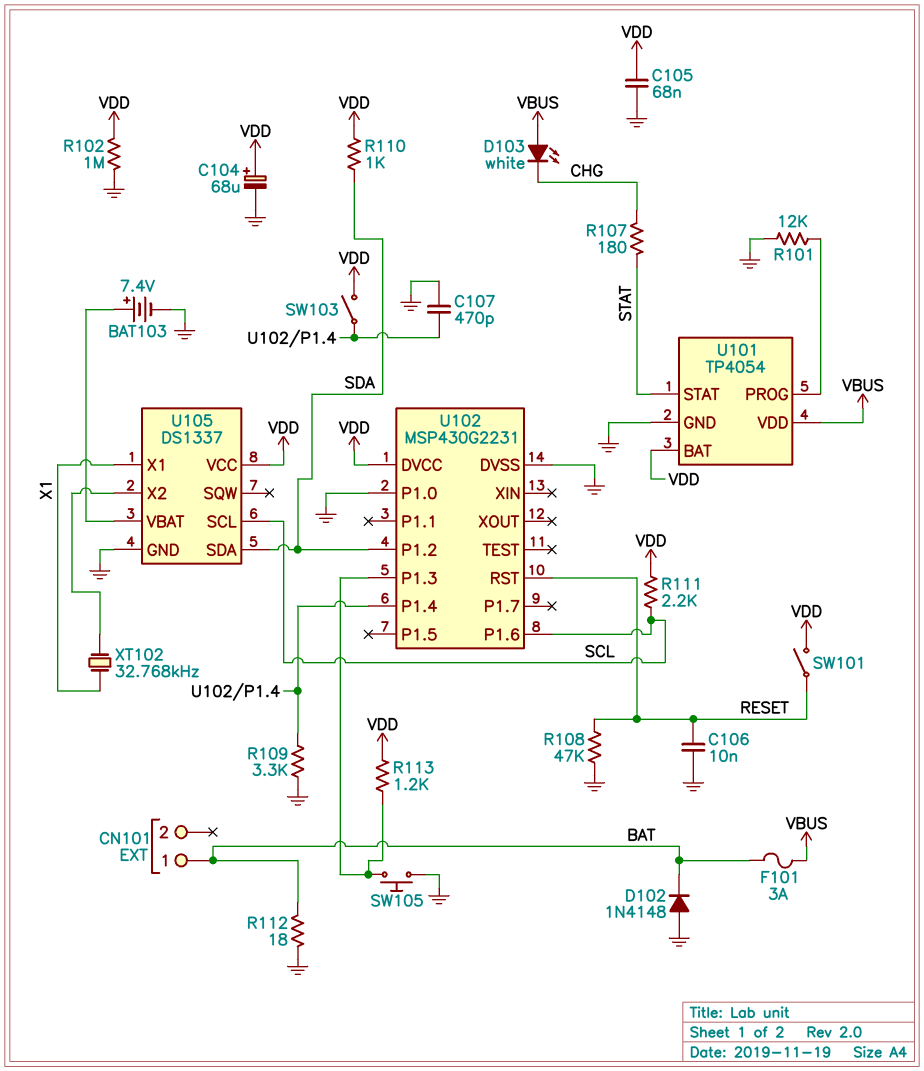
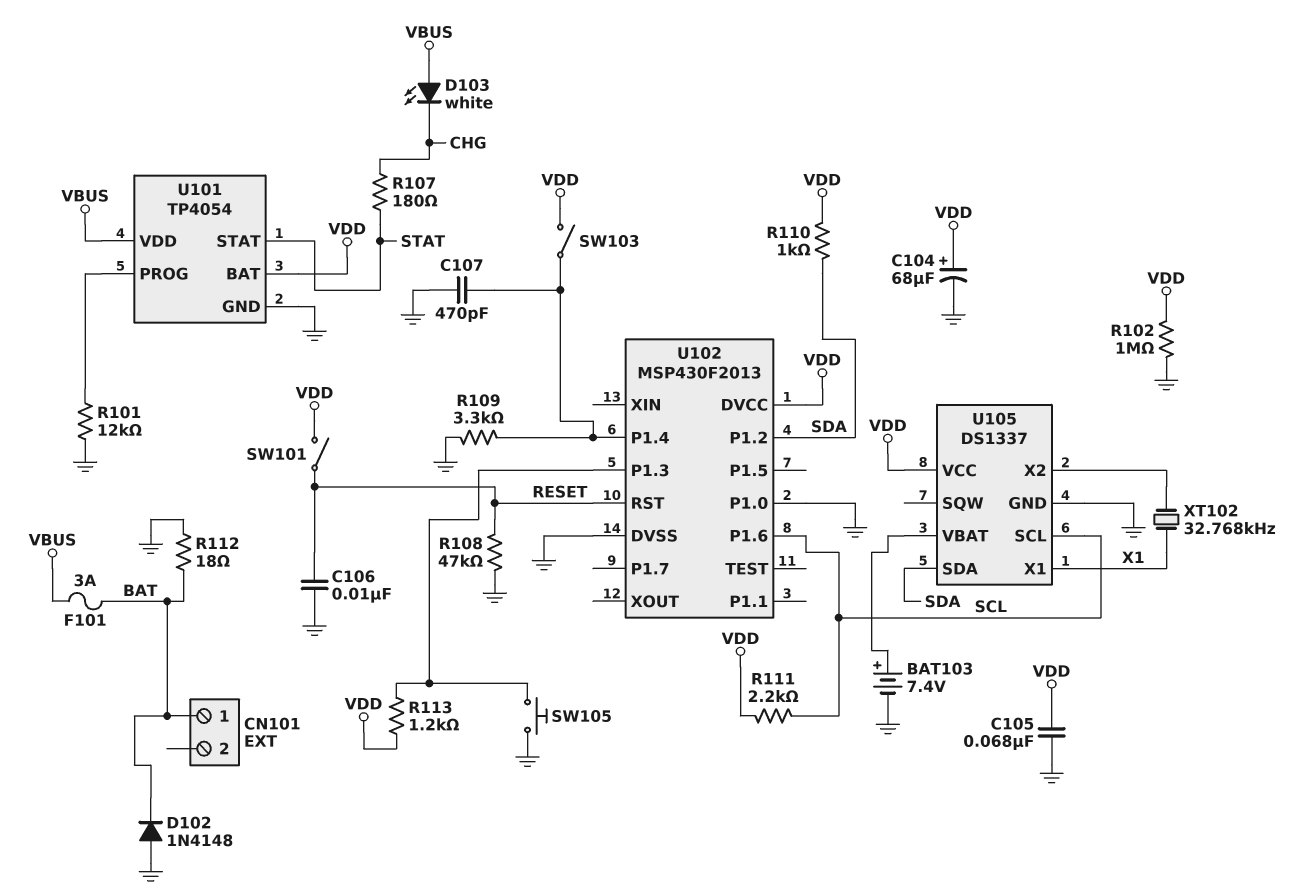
U102: MSP430G2231 -> MSP430F2013

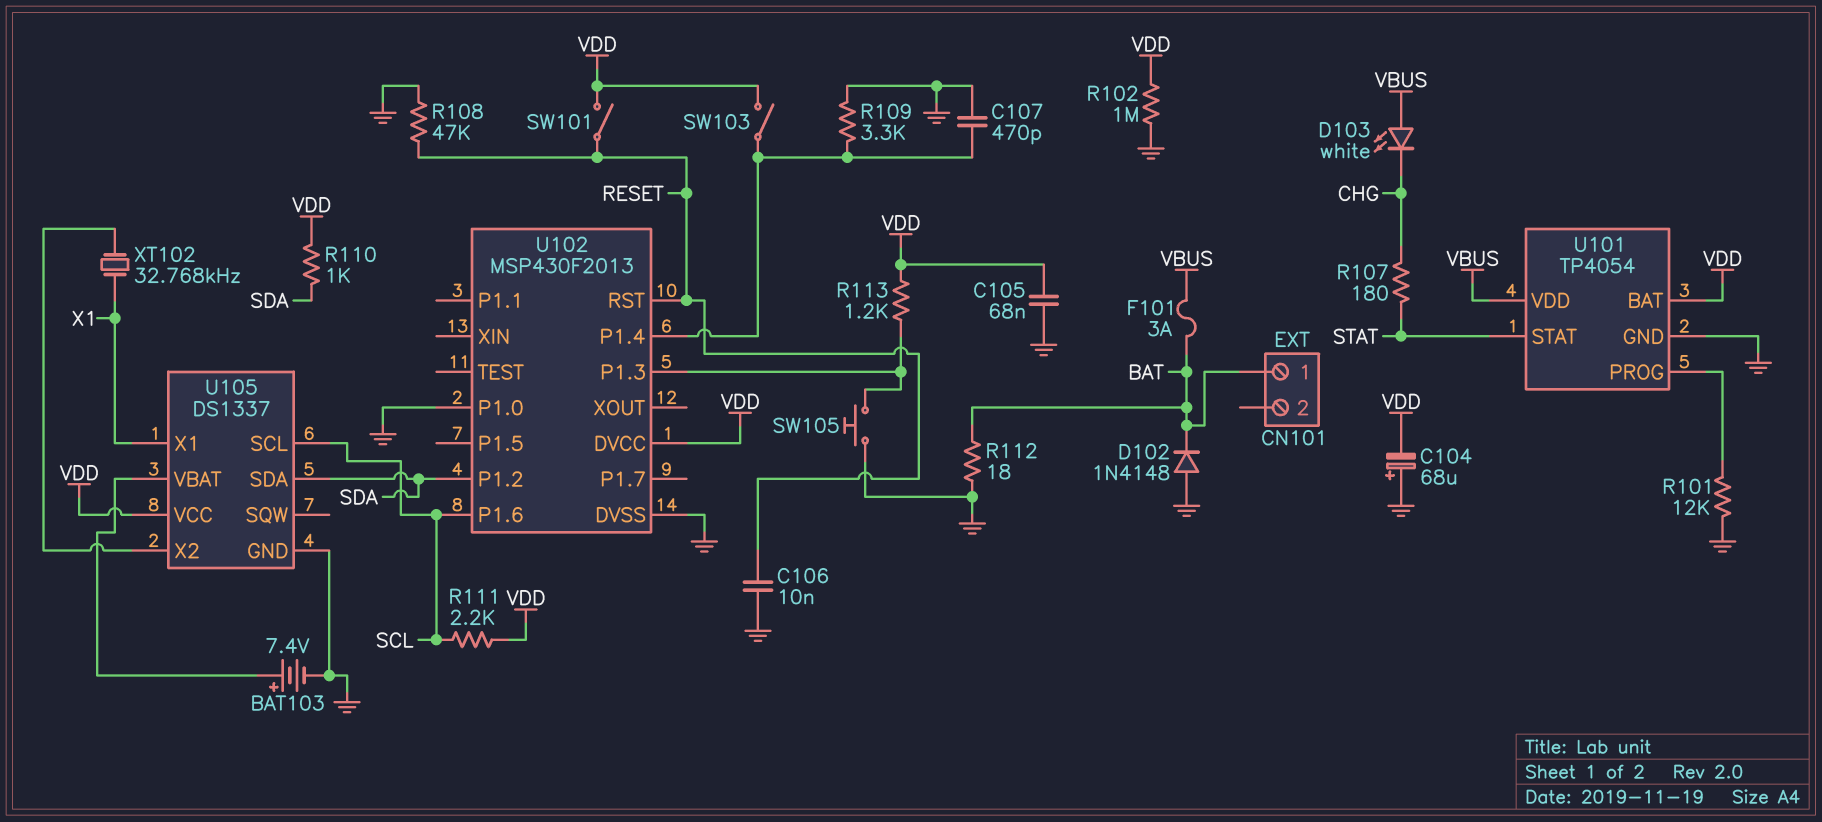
C104: 68uF (plus VDD, minus GND) -> 68uF (plus GND, minus VDD)

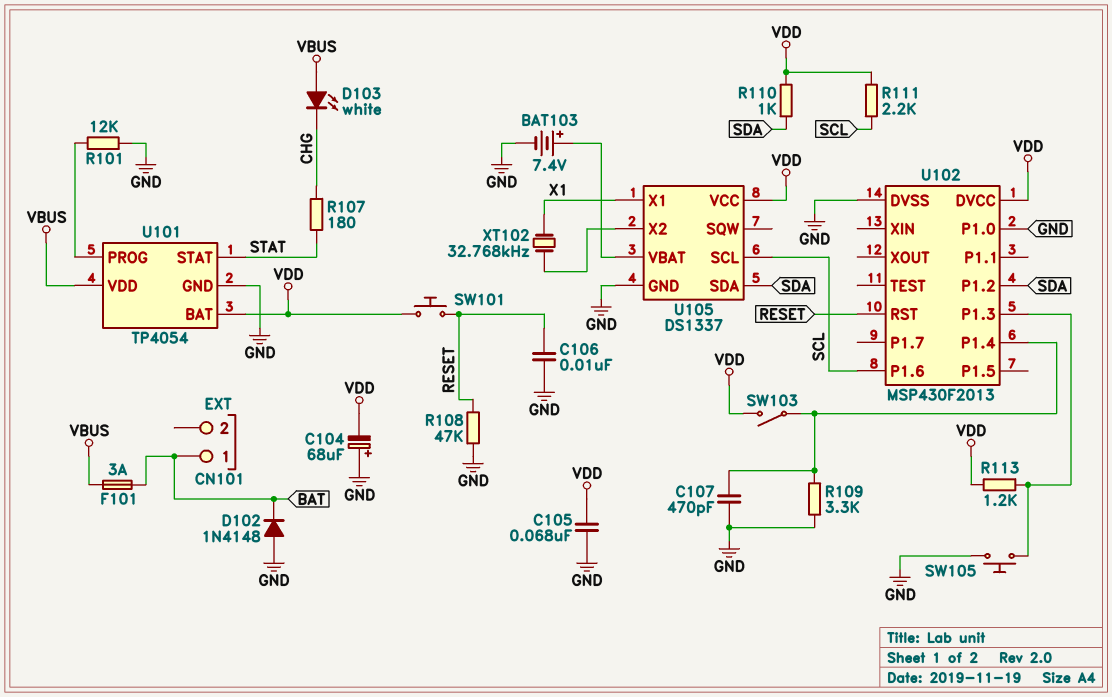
R102: 1M (GND, VDD) -> none
R112: 18 (BAT, GND) -> none
SW101: switch (RESET, VDD) -> button (RESET, VDD)

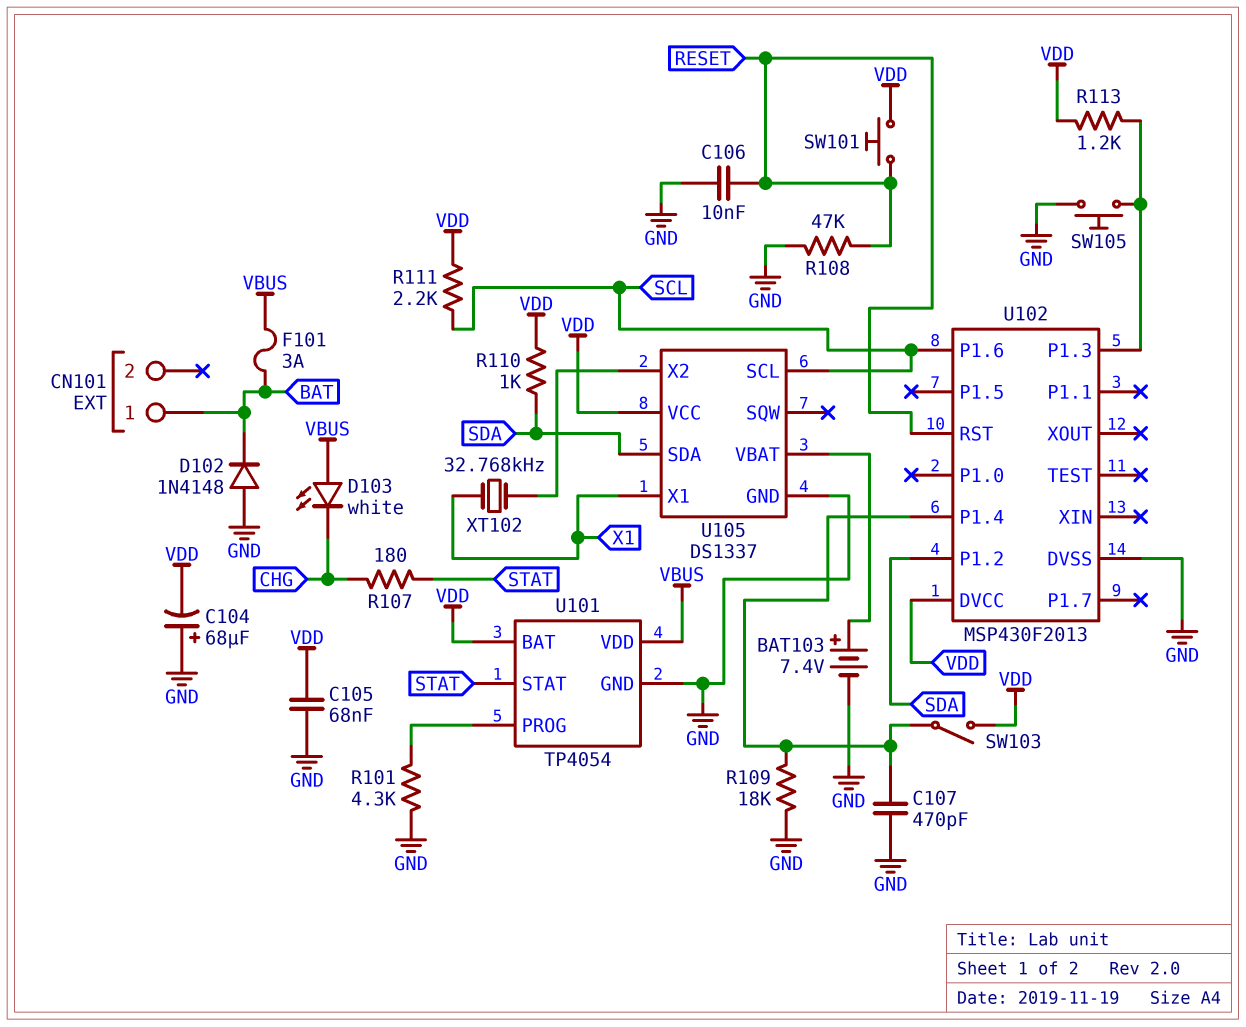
R101: 12k (GND, U101/PROG) -> 4.3k (GND, U101/PROG)
R109: 3.3k (GND, U102/P1.4) -> 18k (GND, U102/P1.4)
U102 pin P1.0: GND -> none

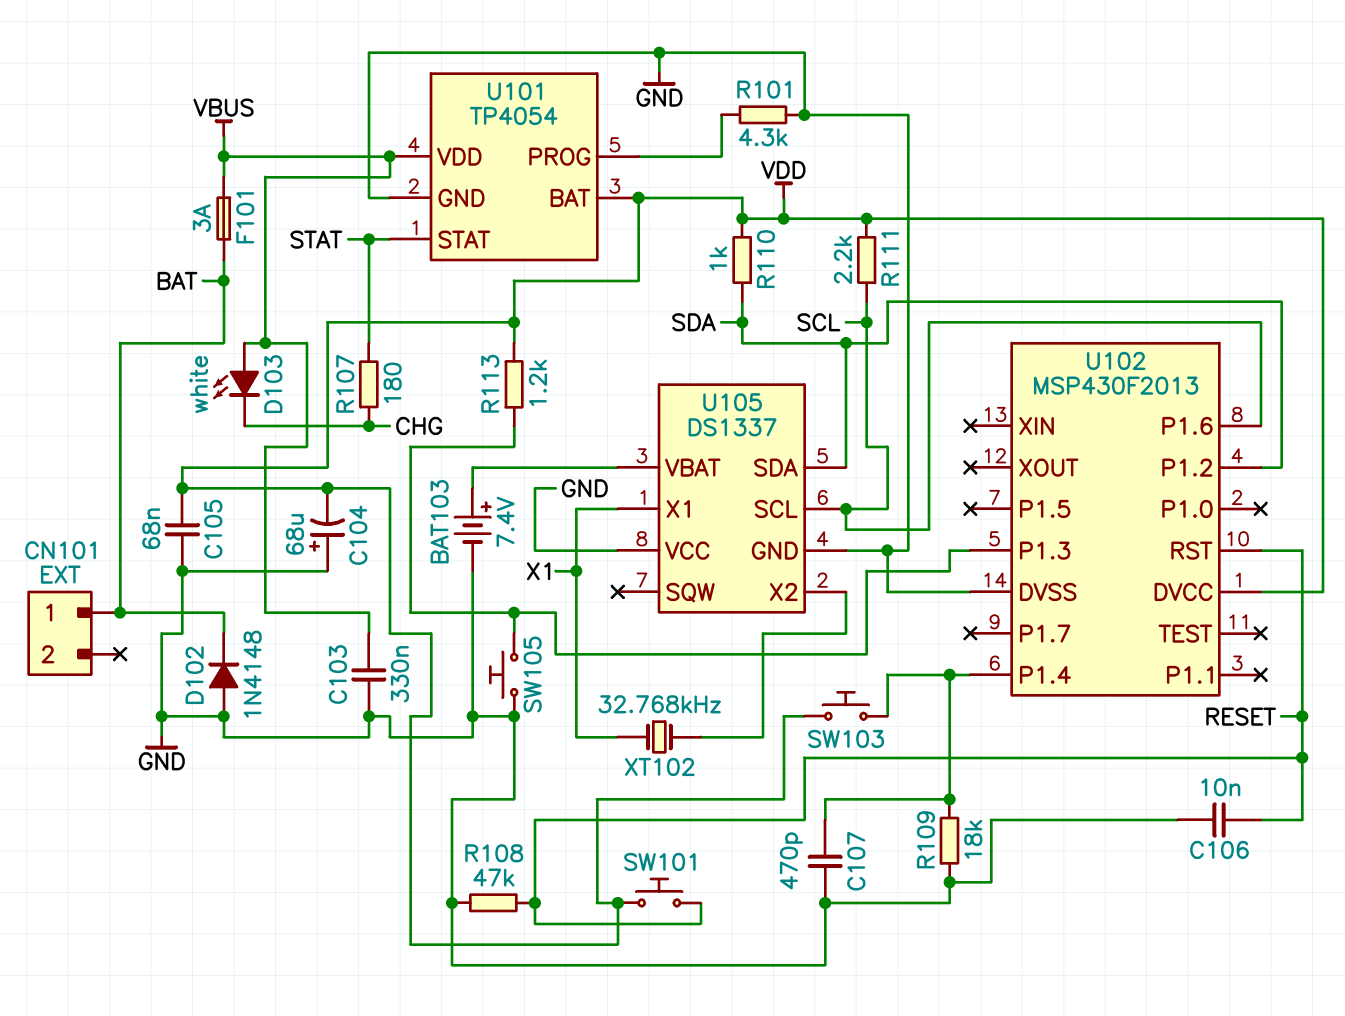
C103: none -> 330nF (GND, VBUS)
SW103: switch (U102/P1.4, VDD) -> button (U102/P1.4, VDD)
U105 pin VCC: VDD -> GND

